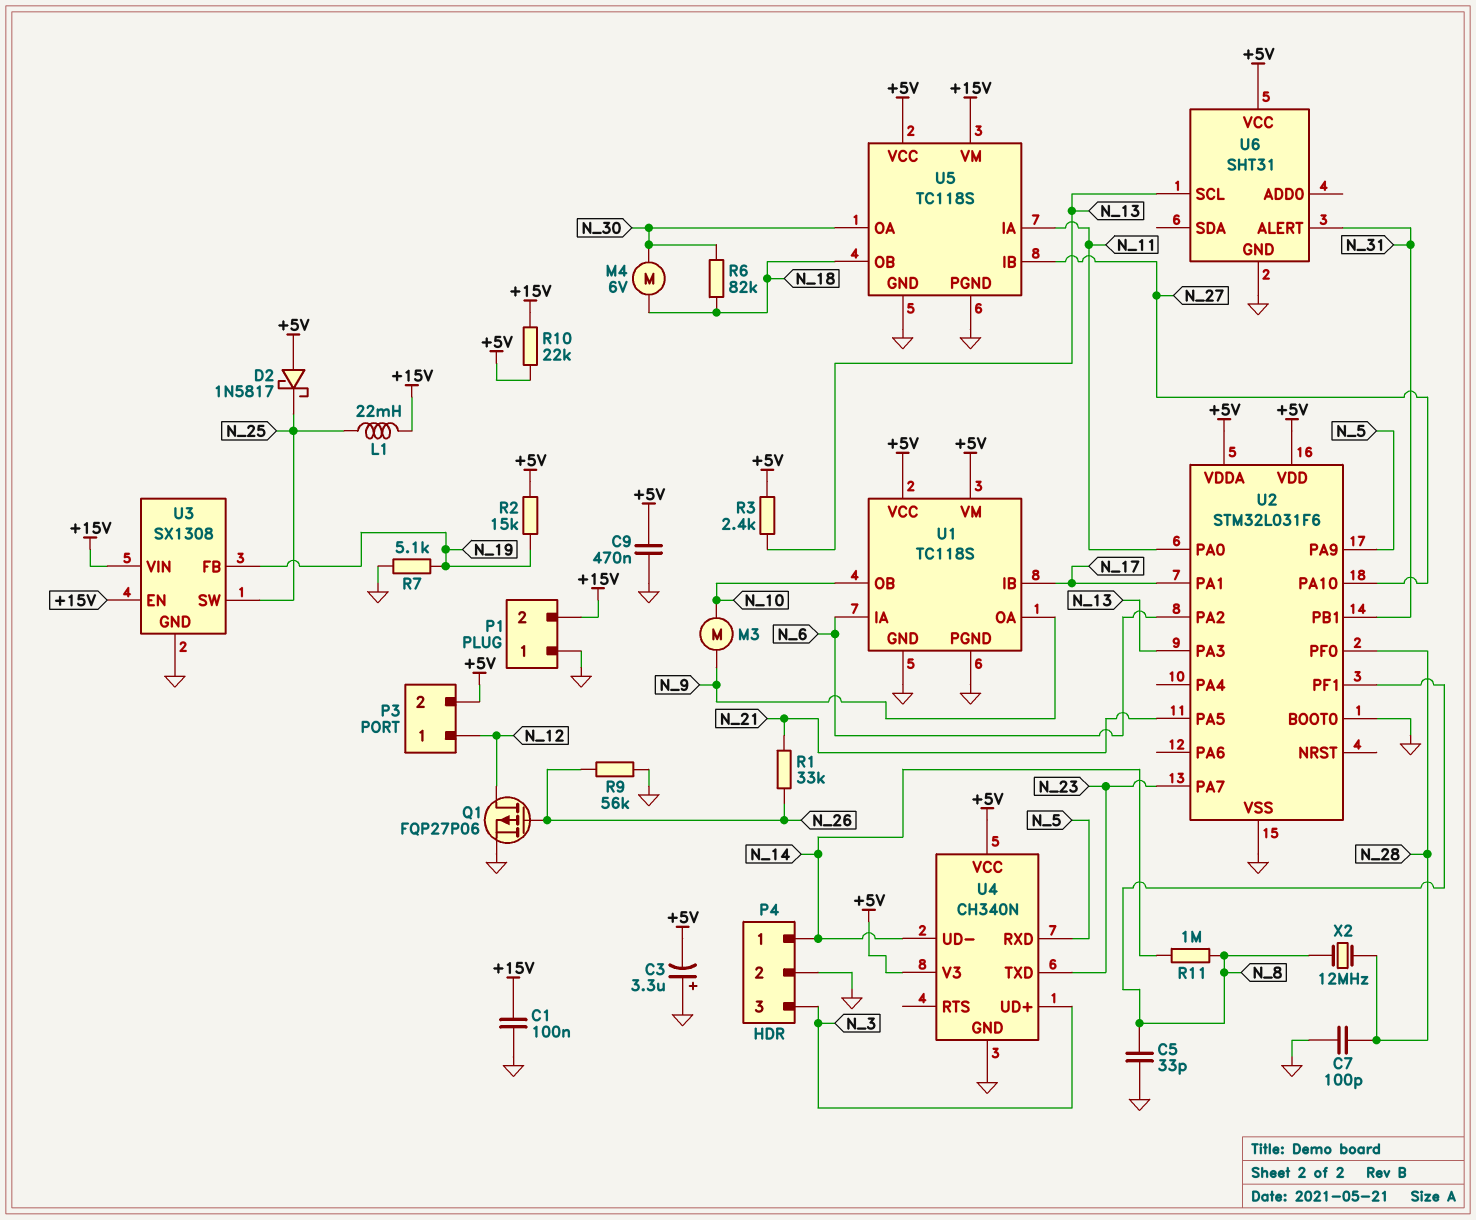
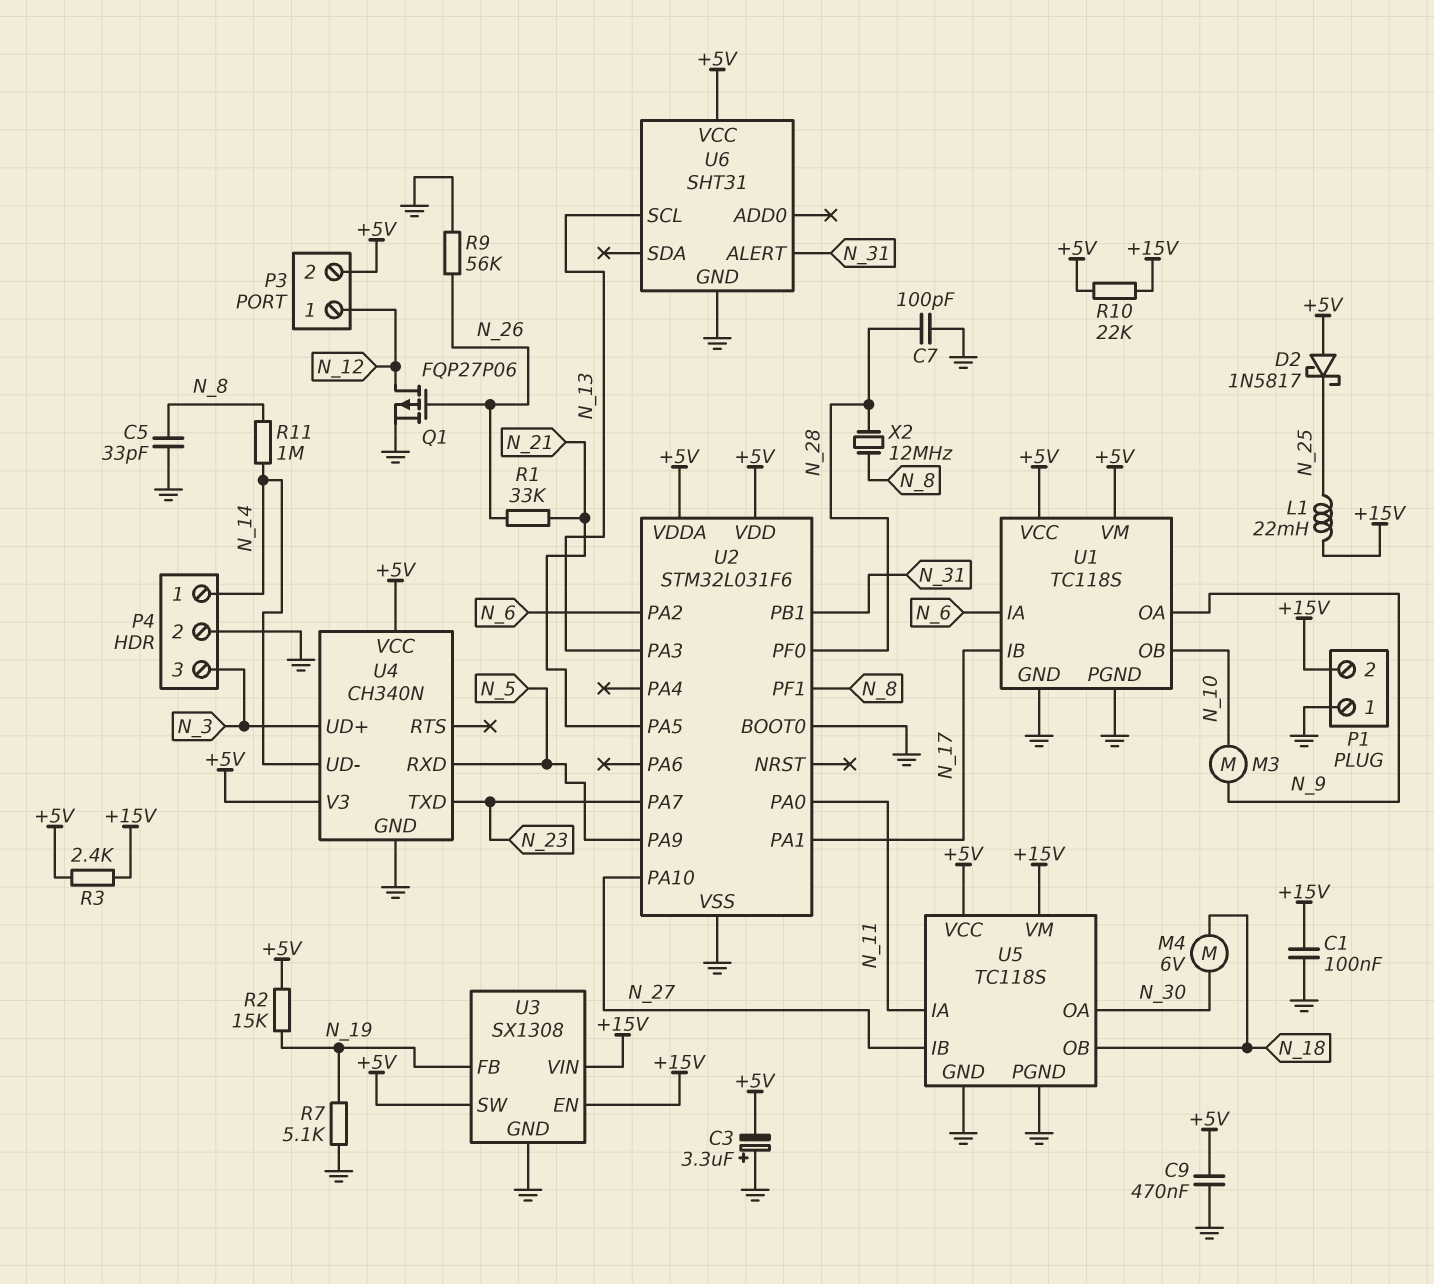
R3: 2.4k (+5V, N_13) -> 2.4k (+5V, +15V)
R6: 82k (N_18, N_30) -> none
U3 pin SW: N_25 -> +5V

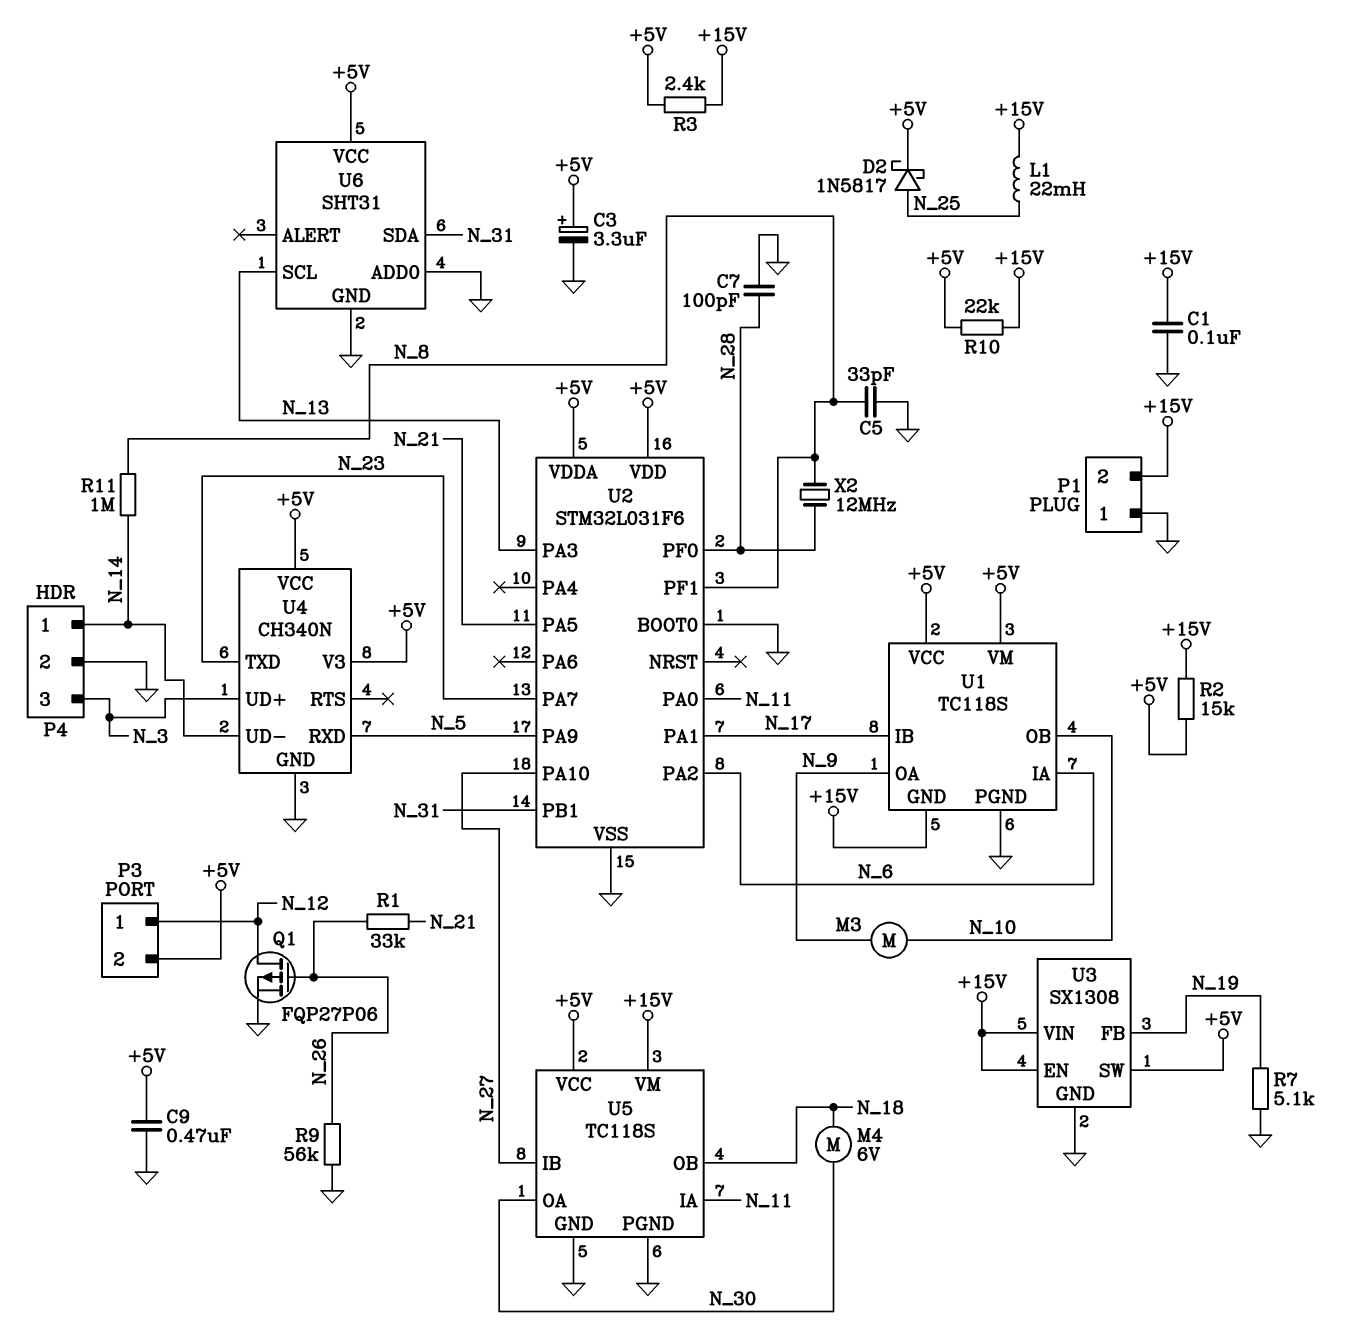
C3: 3.3uF (plus GND, minus +5V) -> 3.3uF (plus +5V, minus GND)
D2: schottky 1N5817 (A +5V, K N_25) -> schottky 1N5817 (A N_25, K +5V)
R2: 15k (+5V, N_19) -> 15k (+5V, +15V)
U1 pin GND: GND -> +15V
U6 pin ADD0: none -> GND
U6 pin ALERT: N_31 -> none
U6 pin SDA: none -> N_31

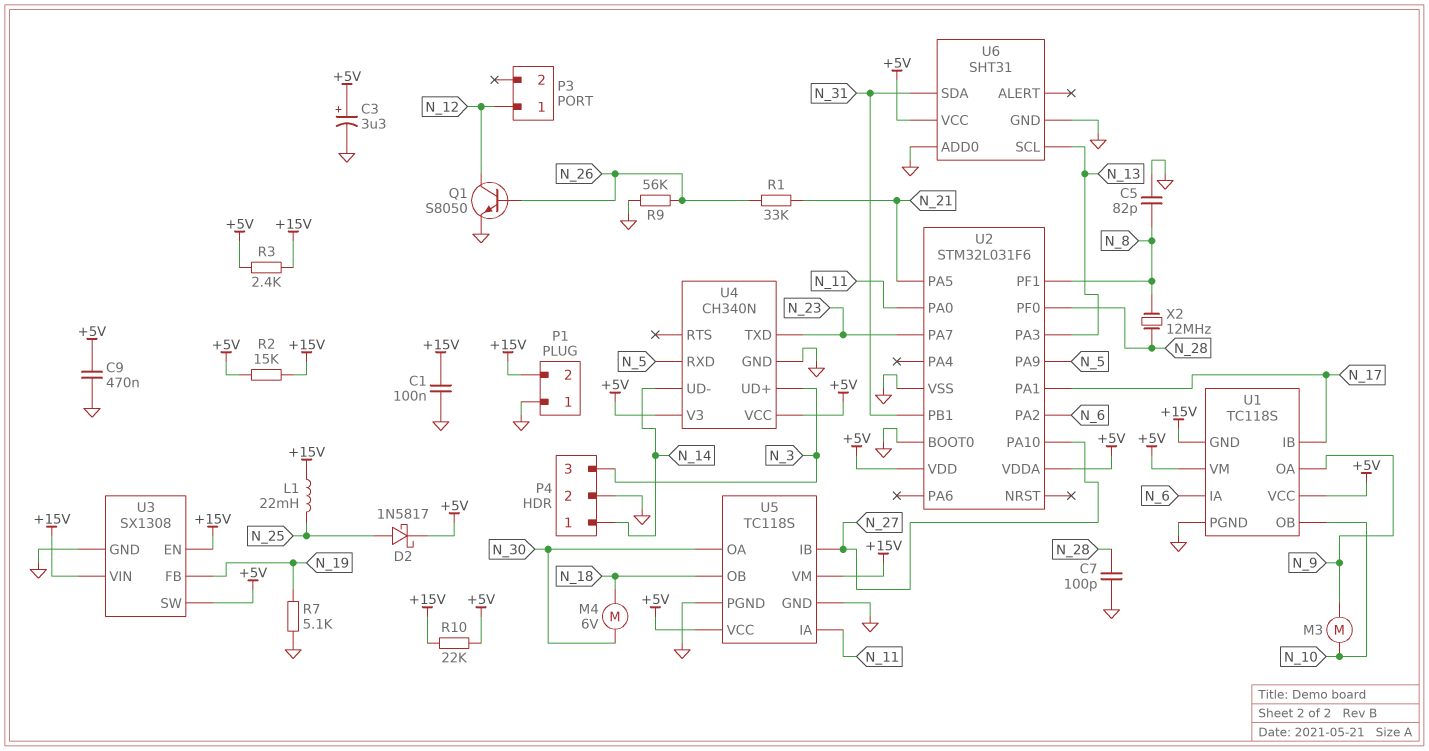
C5: 33pF (GND, N_8) -> 82pF (GND, N_8)
P3 pin 2: +5V -> none
Q1: PMOS FQP27P06 (G N_26, D N_12, S GND) -> NPN S8050 (B N_26, C N_12, E GND)
R11: 1M (N_8, N_14) -> none

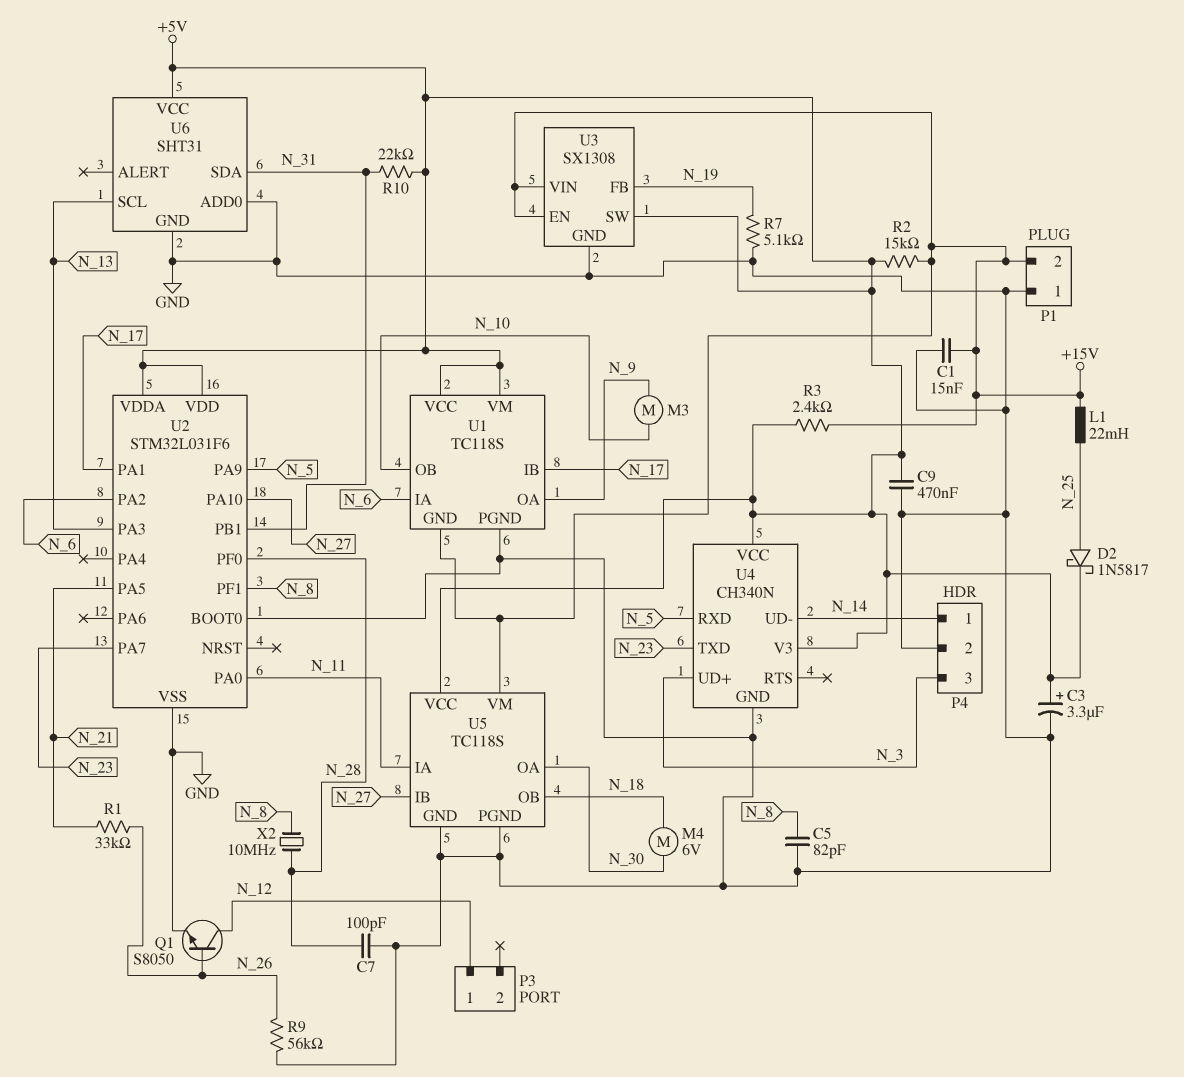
C1: 100nF (+15V, GND) -> 15nF (+15V, GND)
R10: 22k (+5V, +15V) -> 22k (+5V, N_31)
X2: 12MHz (N_8, N_28) -> 10MHz (N_8, N_28)

